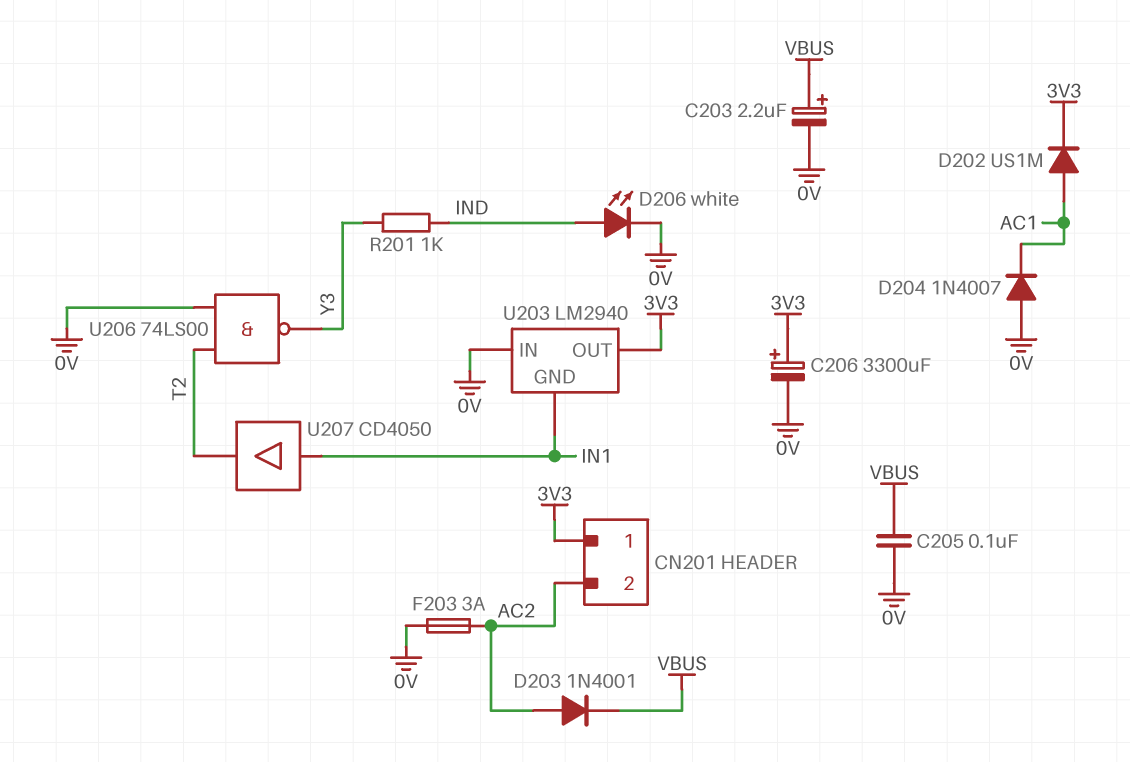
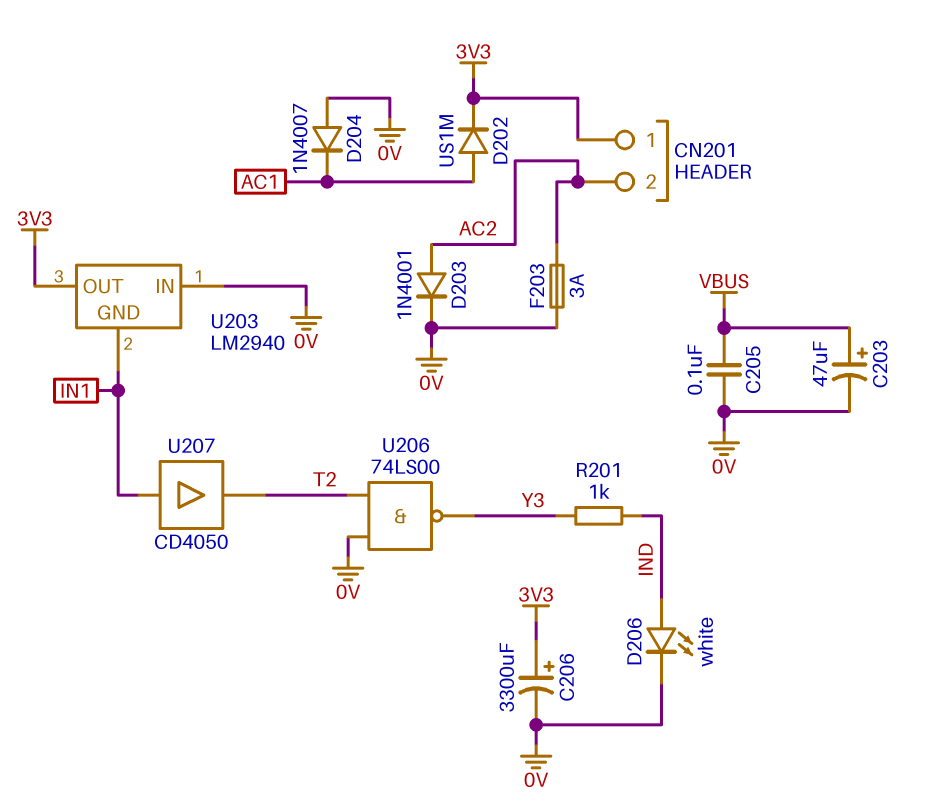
C203: 2.2uF (plus VBUS, minus 0V) -> 47uF (plus VBUS, minus 0V)
D203: diode 1N4001 (A AC2, K VBUS) -> diode 1N4001 (A AC2, K 0V)

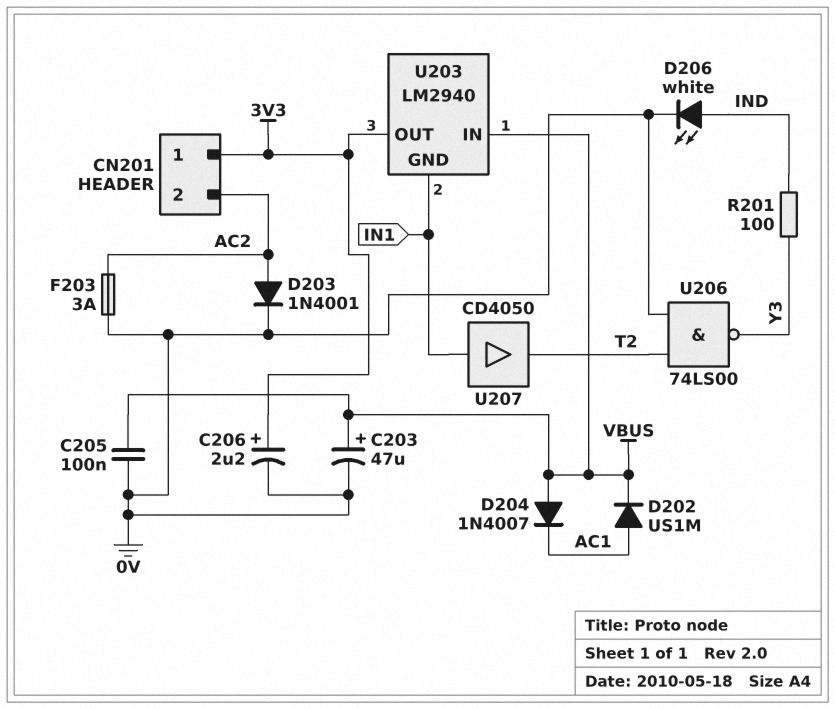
C206: 3300uF (plus 3V3, minus 0V) -> 2.2uF (plus 3V3, minus 0V)
D202: diode US1M (A AC1, K 3V3) -> diode US1M (A AC1, K VBUS)
D204: diode 1N4007 (A 0V, K AC1) -> diode 1N4007 (A VBUS, K AC1)
R201: 1k (IND, Y3) -> 100 (IND, Y3)
U203 pin IN: 0V -> VBUS

